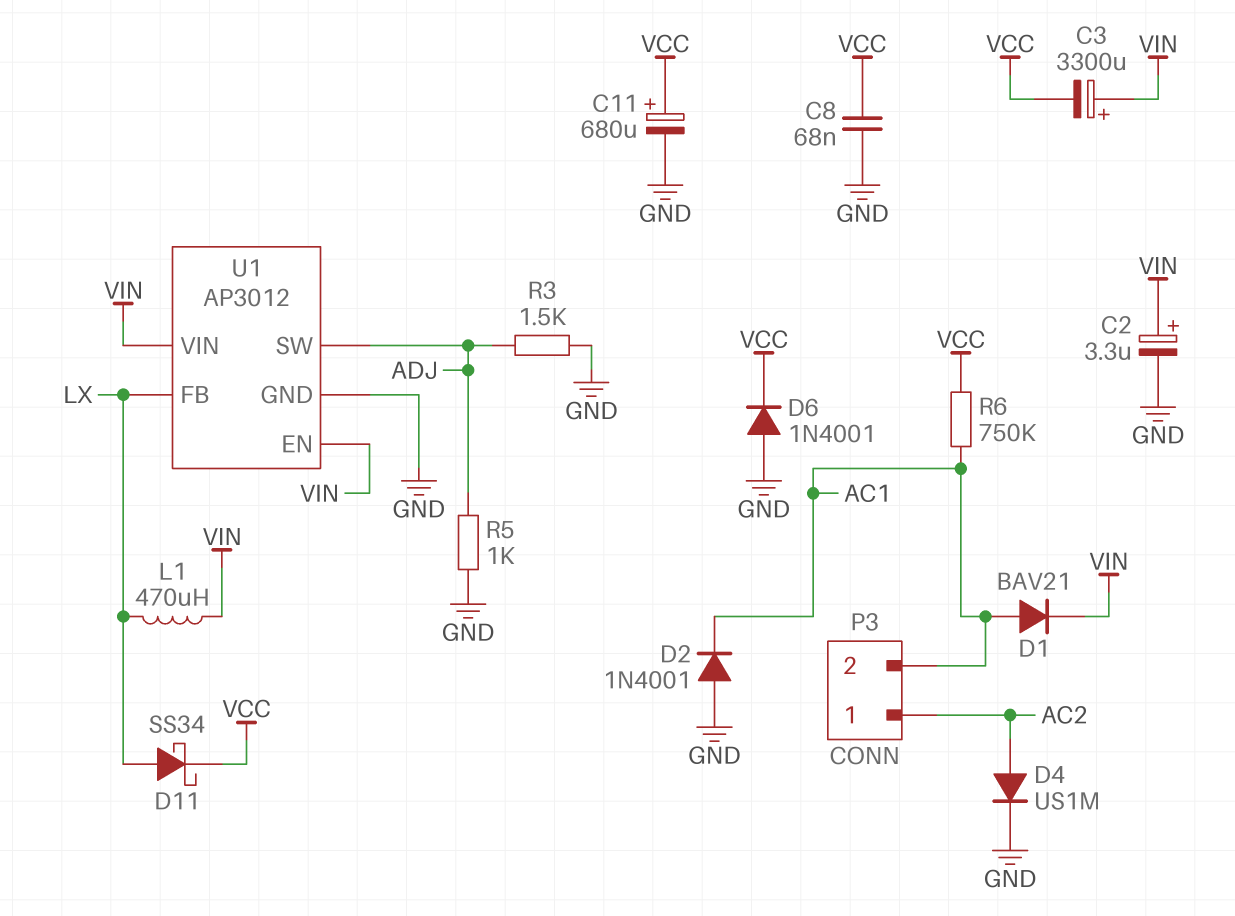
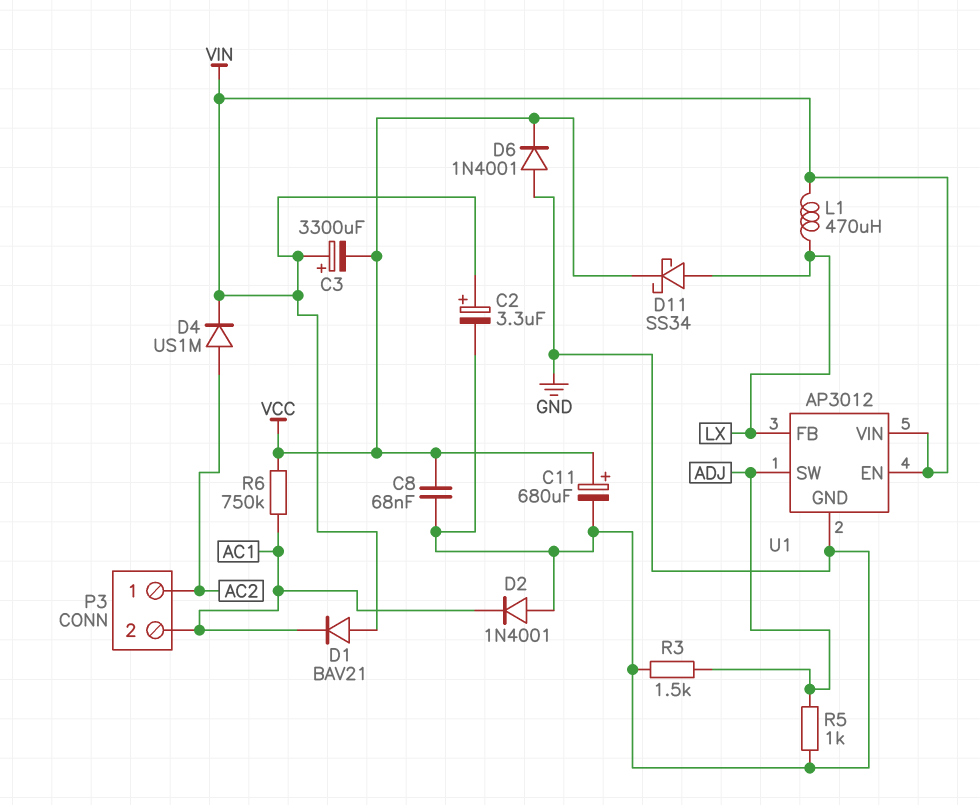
D1: diode BAV21 (A AC1, K VIN) -> diode BAV21 (A VIN, K AC1)
D4: diode US1M (A AC2, K GND) -> diode US1M (A AC2, K VIN)

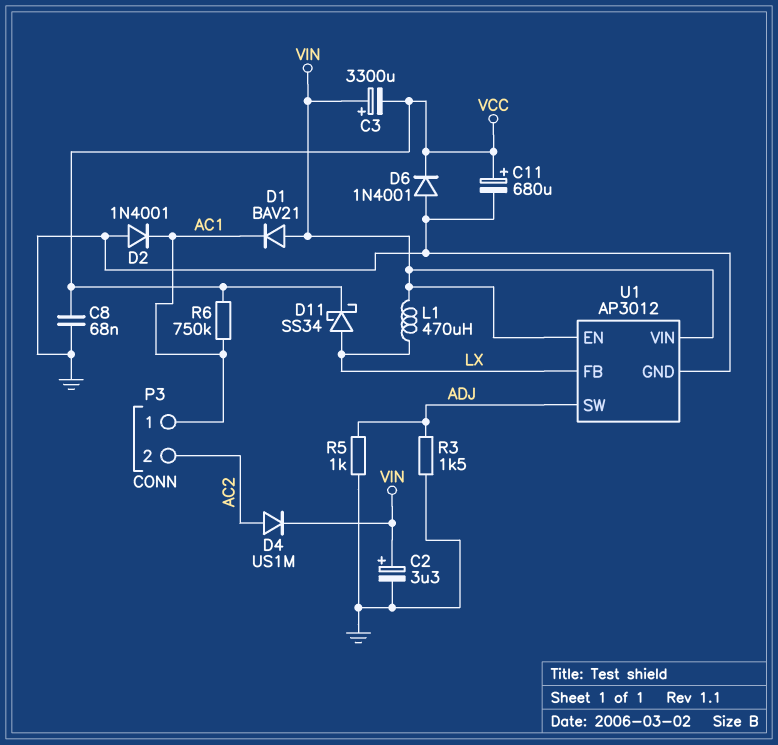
P3 pin 1: AC2 -> AC1
P3 pin 2: AC1 -> AC2

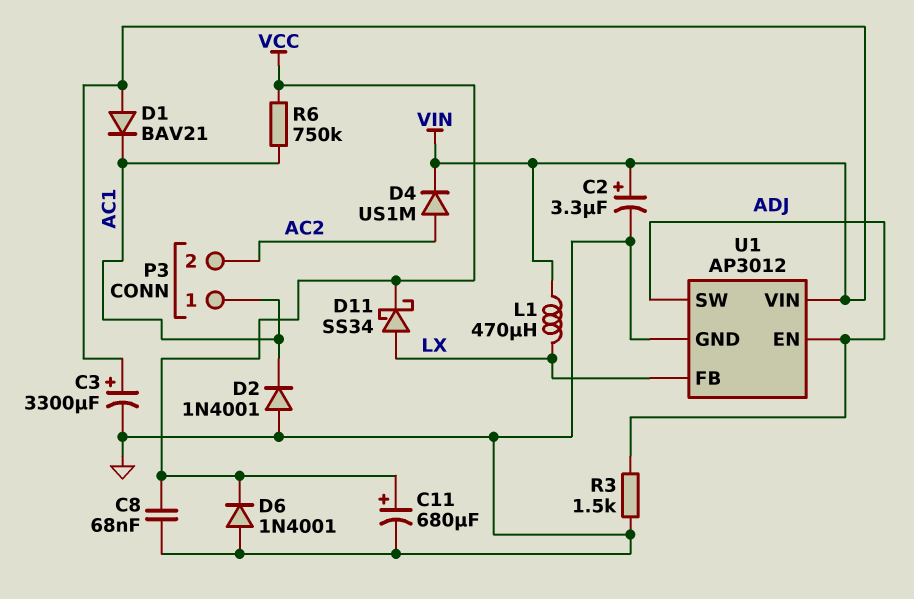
C3: 3300uF (plus VIN, minus VCC) -> 3300uF (plus VIN, minus GND)
R5: 1k (ADJ, GND) -> none
U1 pin EN: VIN -> ADJ

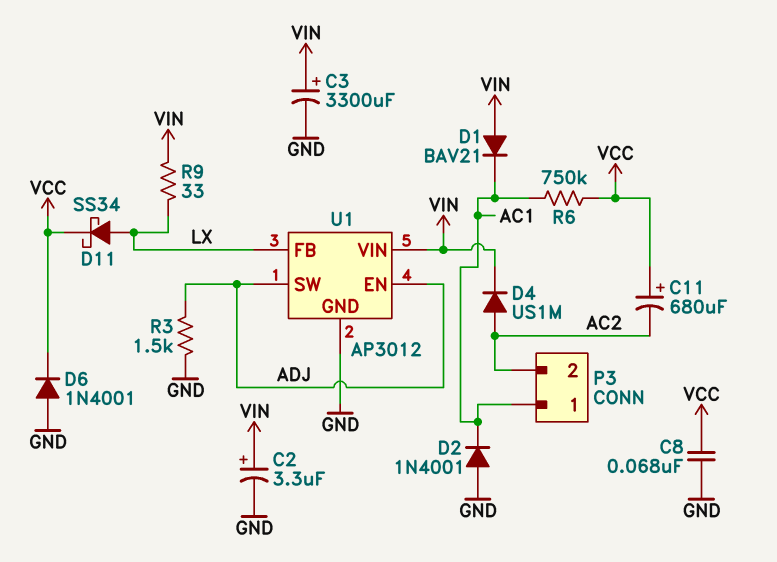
C11: 680uF (plus VCC, minus GND) -> 680uF (plus VCC, minus AC2)
L1: 470uH (LX, VIN) -> none
R9: none -> 33 (LX, VIN)

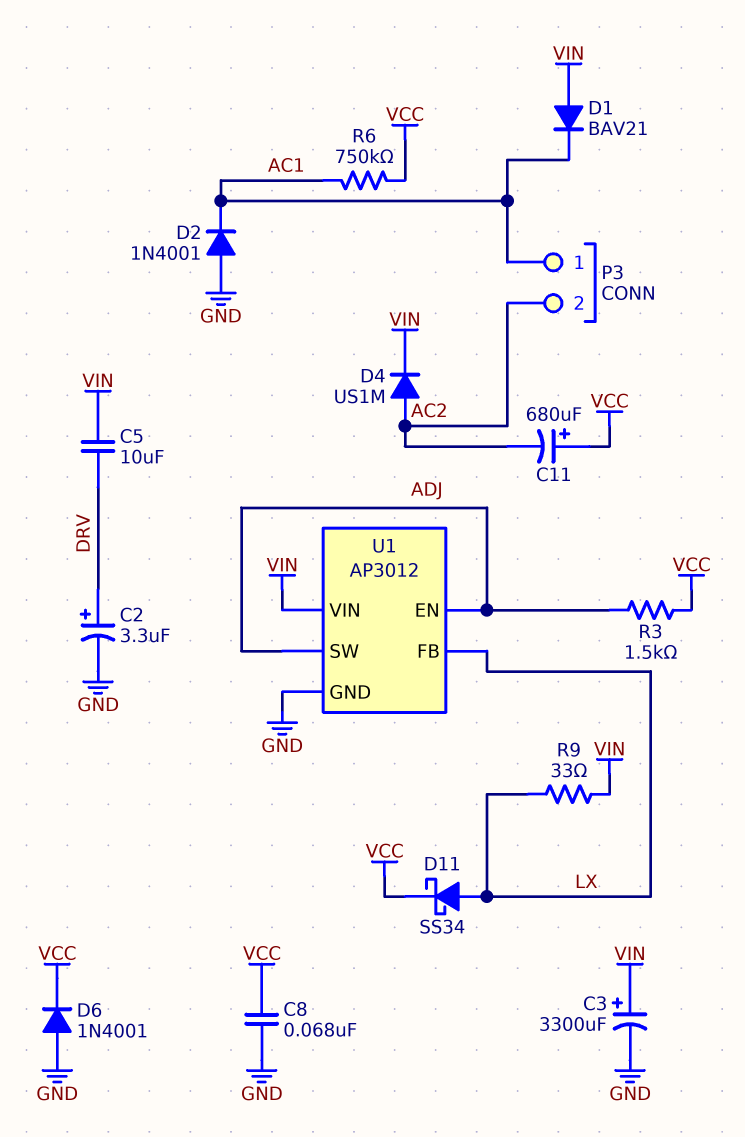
C2: 3.3uF (plus VIN, minus GND) -> 3.3uF (plus DRV, minus GND)
C5: none -> 10uF (DRV, VIN)
R3: 1.5k (ADJ, GND) -> 1.5k (ADJ, VCC)

